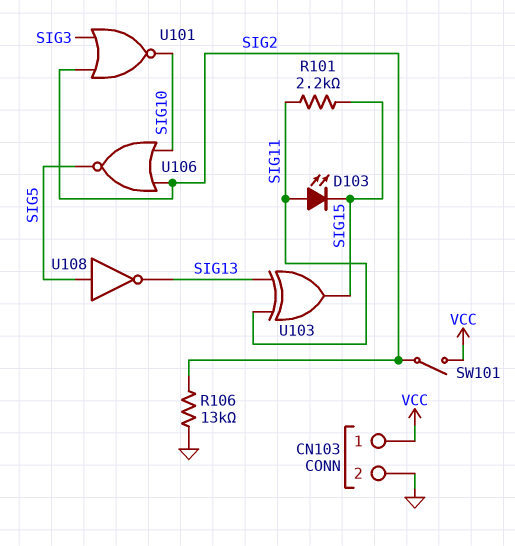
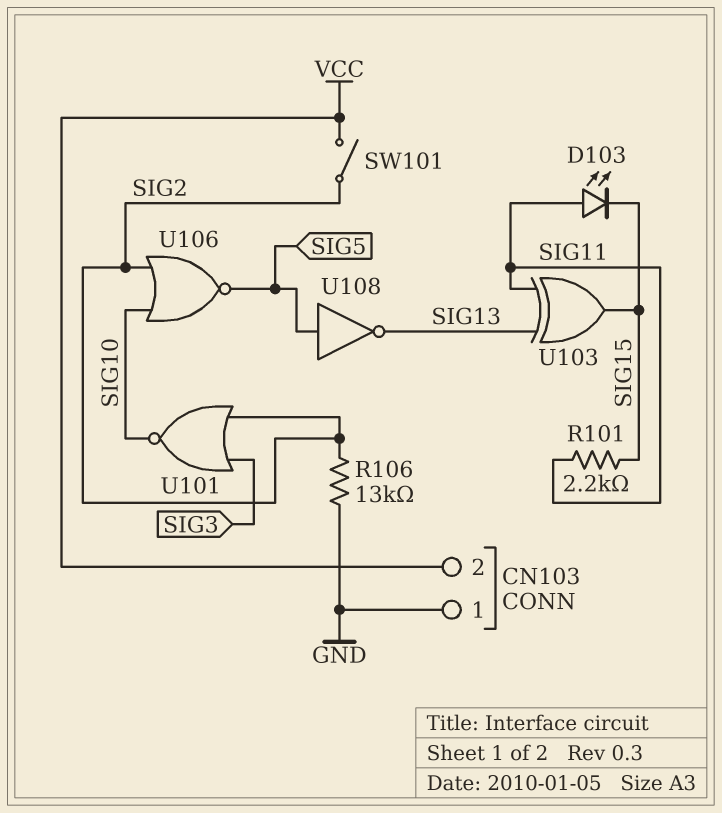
CN103 pin 1: VCC -> GND
CN103 pin 2: GND -> VCC

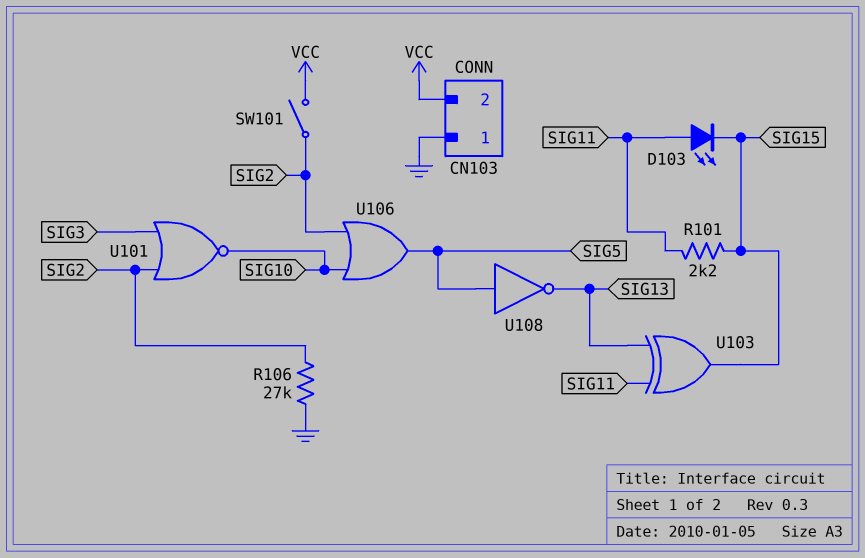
R106: 13k (GND, SIG2) -> 27k (GND, SIG2)
U106: NOR (in SIG2, in SIG10, out SIG5) -> OR (in SIG2, in SIG10, out SIG5)

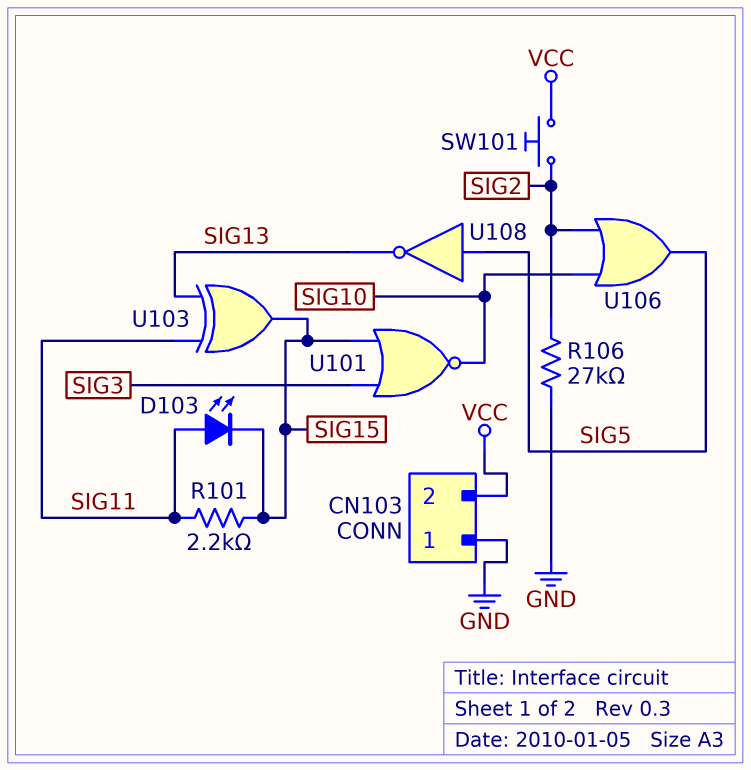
SW101: switch (SIG2, VCC) -> button (SIG2, VCC)
U101: NOR (in SIG2, in SIG3, out SIG10) -> NOR (in SIG3, in SIG15, out SIG10)

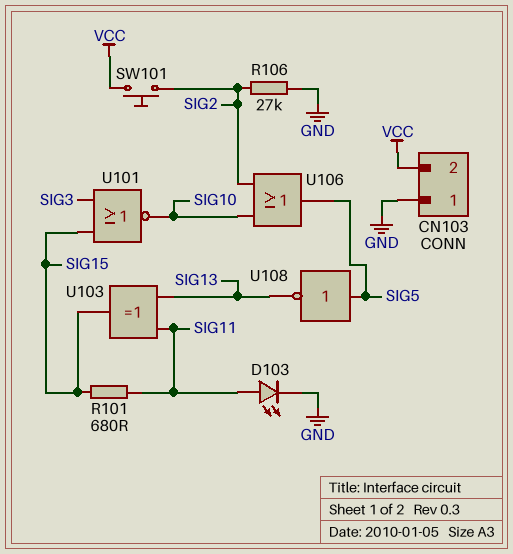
D103: LED (A SIG11, K SIG15) -> LED (A SIG11, K GND)
R101: 2.2k (SIG11, SIG15) -> 680 (SIG11, SIG15)

